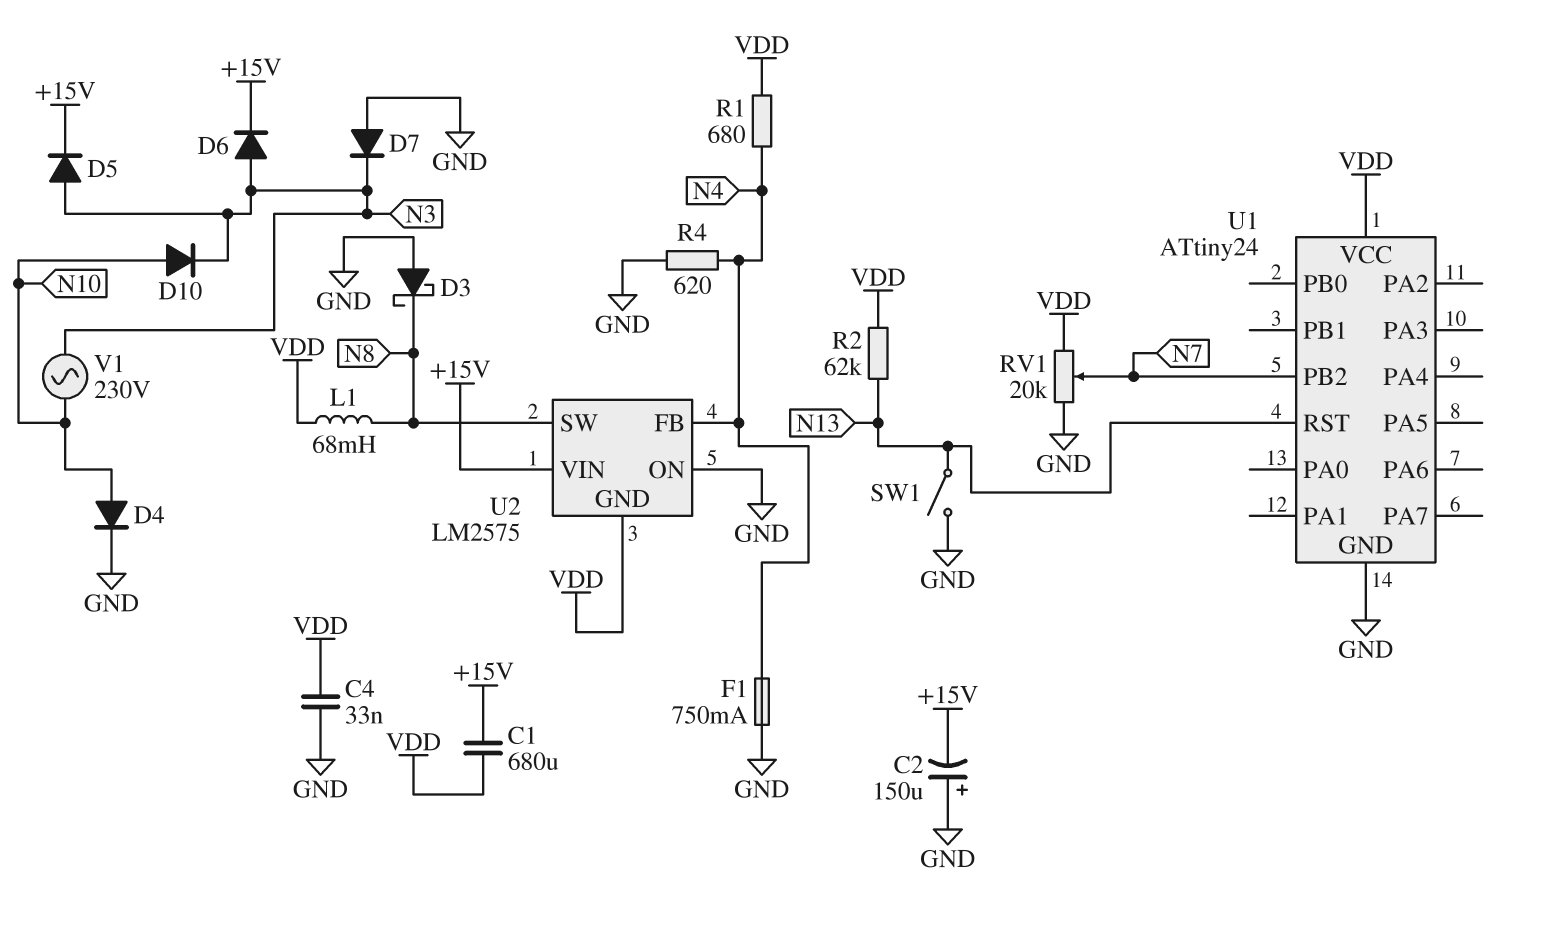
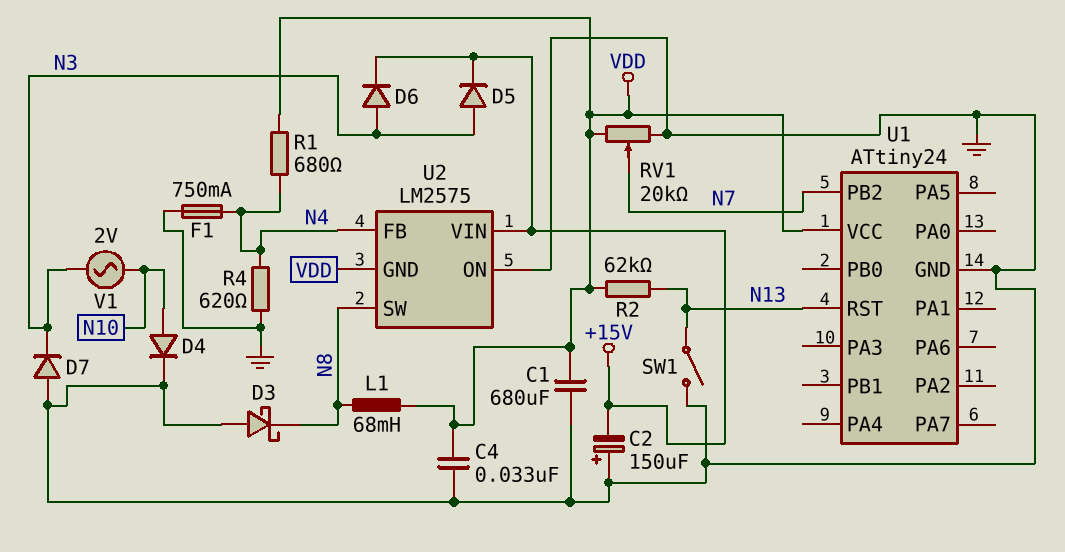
C1: 680uF (+15V, VDD) -> 680uF (GND, VDD)
D10: diode (A N10, K N3) -> none
V1: AC 230V (N3, N10) -> AC 2V (N3, N10)

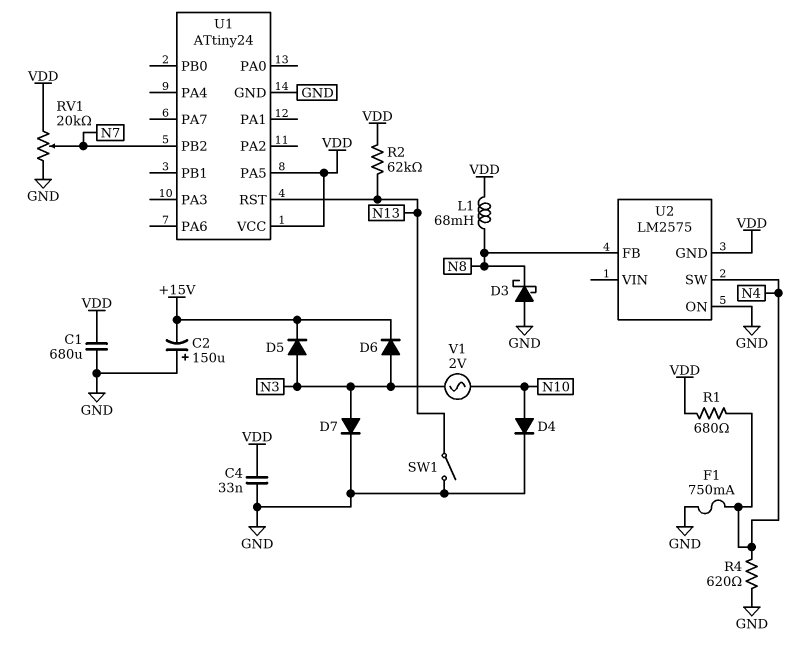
D7: diode (A GND, K N3) -> diode (A N3, K GND)
U1 pin PA5: none -> VDD
U2 pin FB: N4 -> N8
U2 pin SW: N8 -> N4
U2 pin VIN: +15V -> none

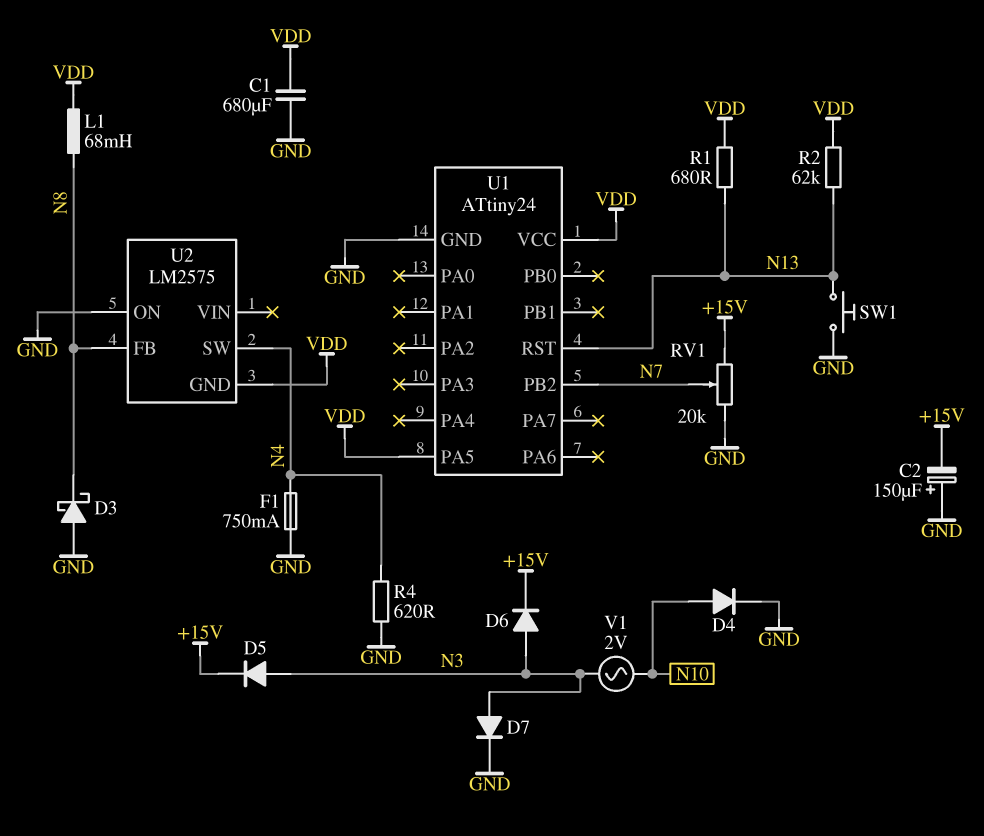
C4: 33nF (GND, VDD) -> none
R1: 680 (N4, VDD) -> 680 (N13, VDD)
RV1: 20k (GND, VDD, wiper N7) -> 20k (+15V, GND, wiper N7)
SW1: switch (GND, N13) -> button (GND, N13)

